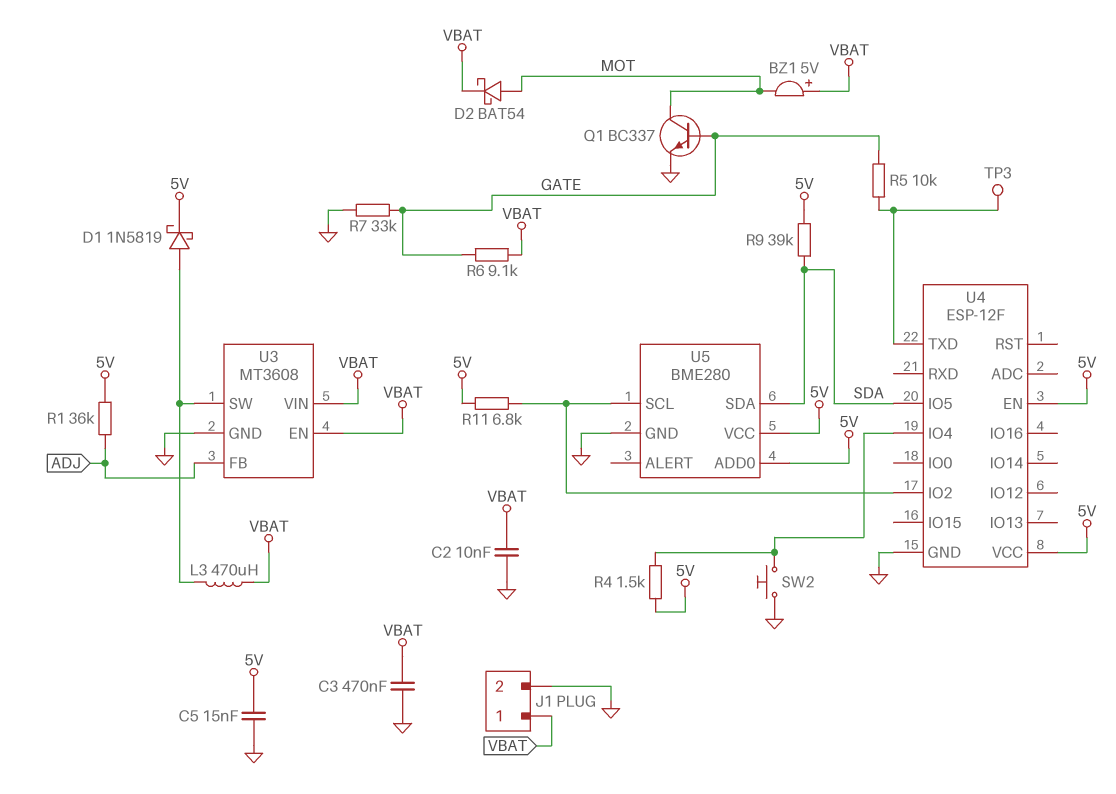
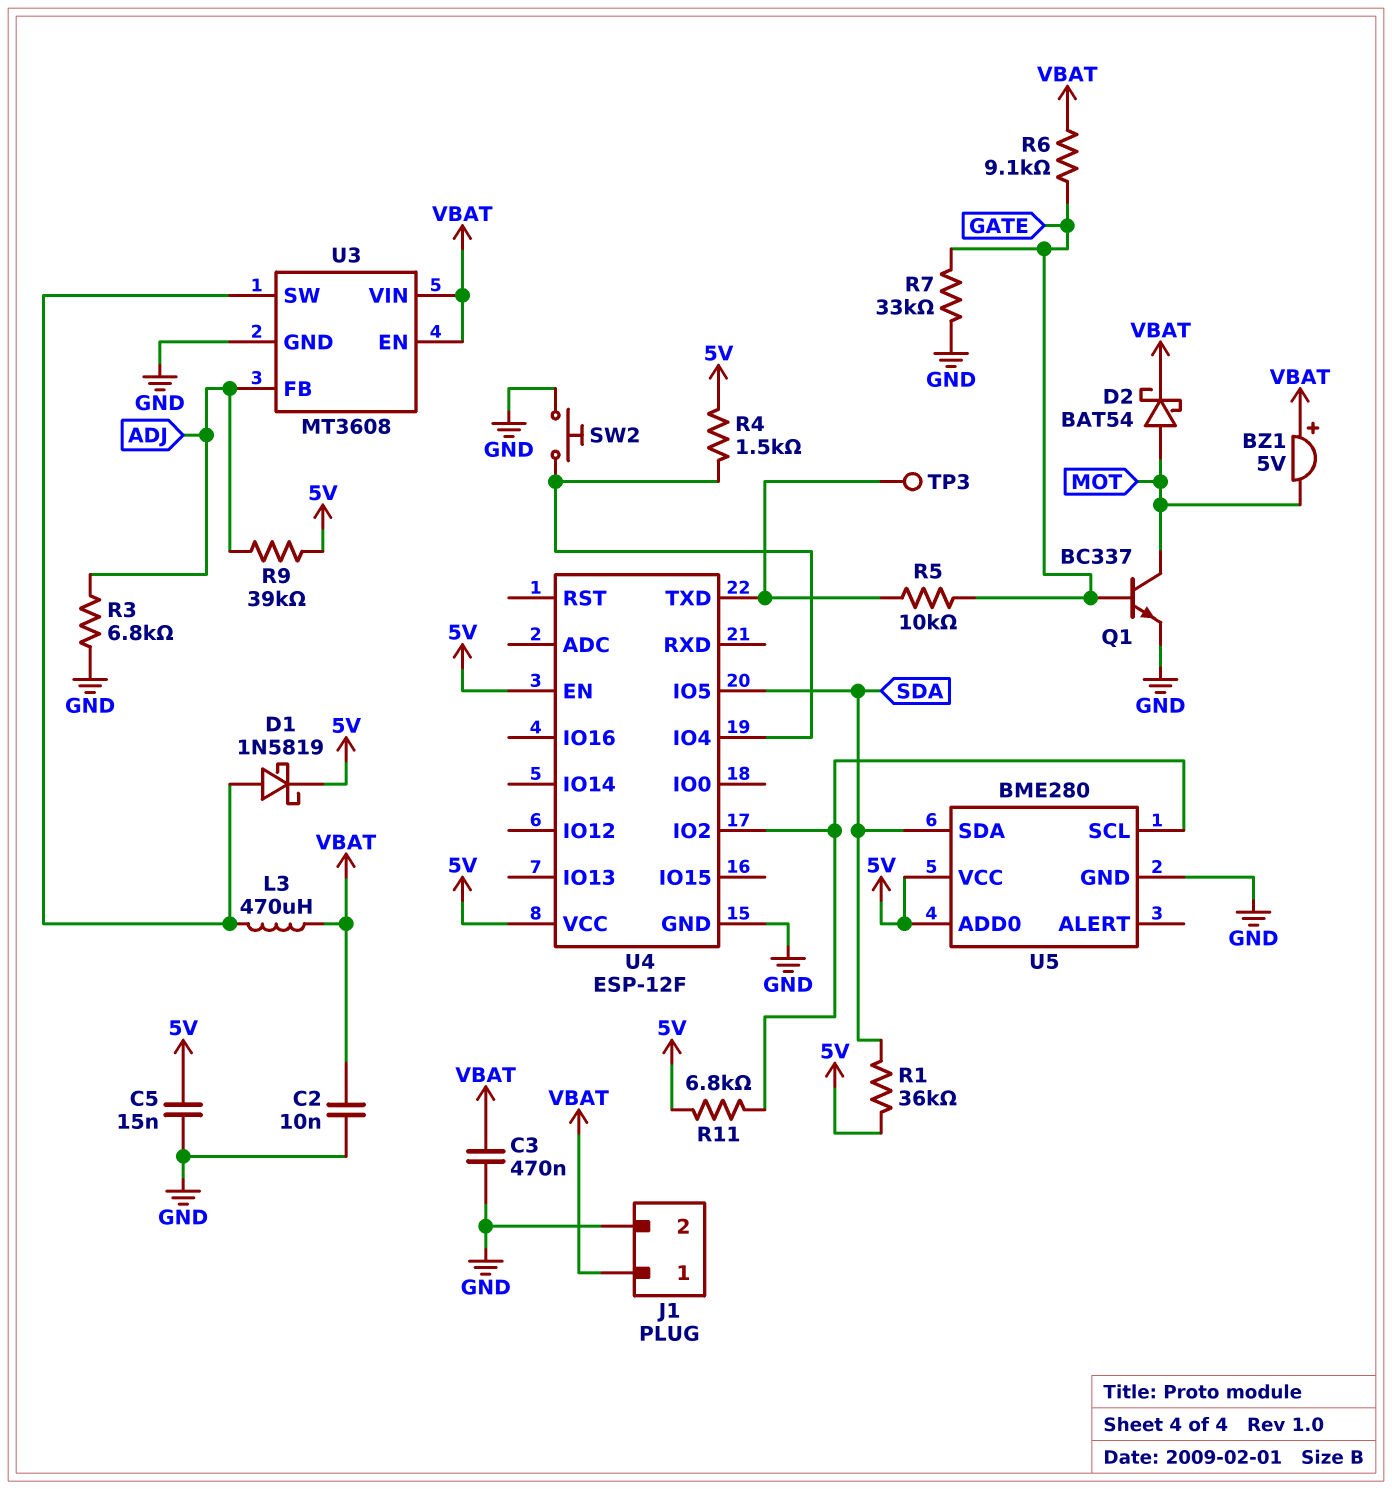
R1: 36k (5V, ADJ) -> 36k (5V, SDA)
R3: none -> 6.8k (ADJ, GND)
R9: 39k (5V, SDA) -> 39k (5V, ADJ)

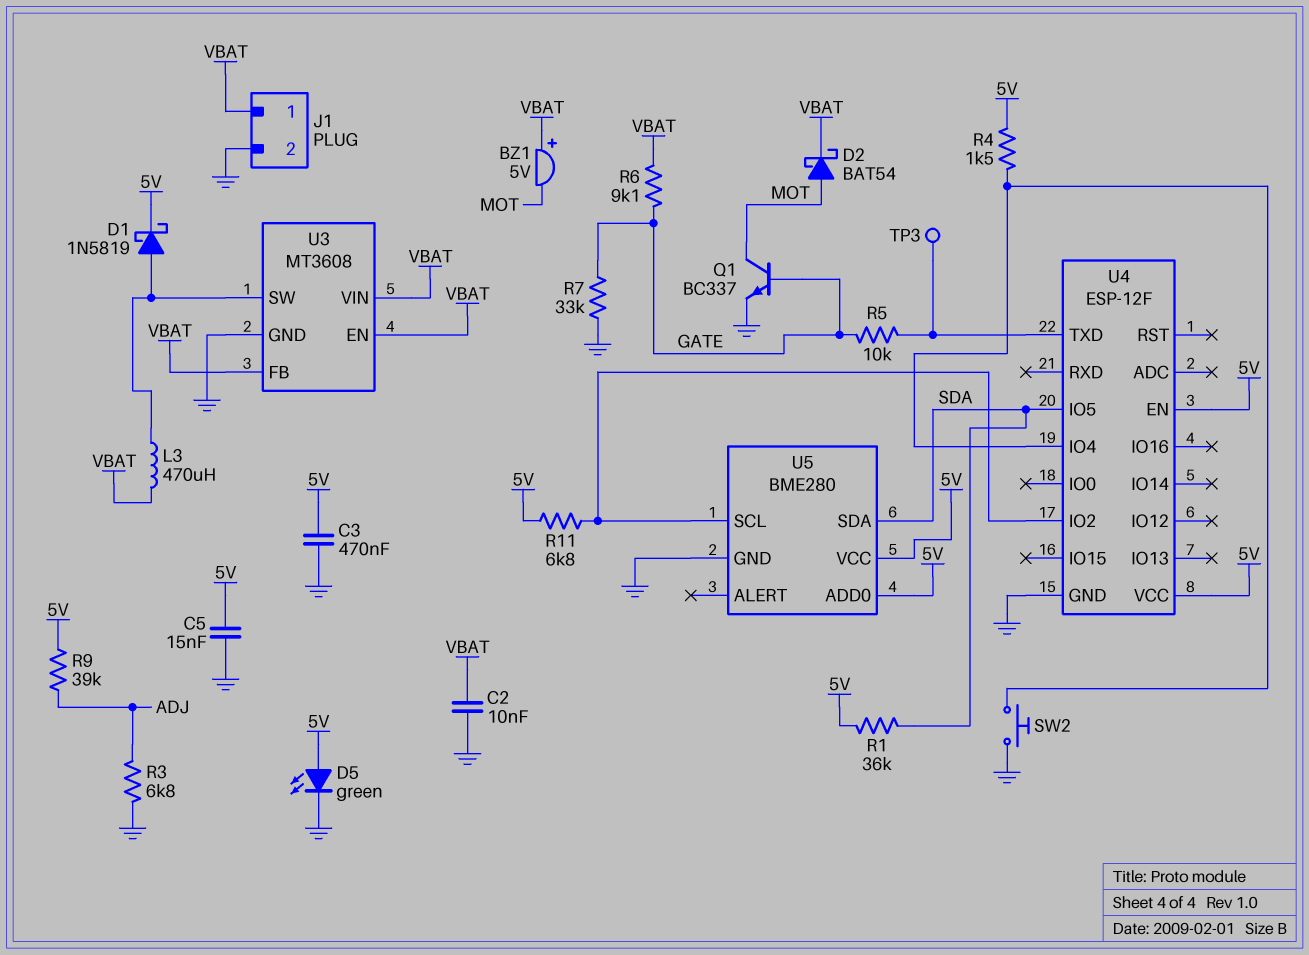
C3: 470nF (GND, VBAT) -> 470nF (5V, GND)
D5: none -> LED green (A 5V, K GND)
U3 pin FB: ADJ -> VBAT

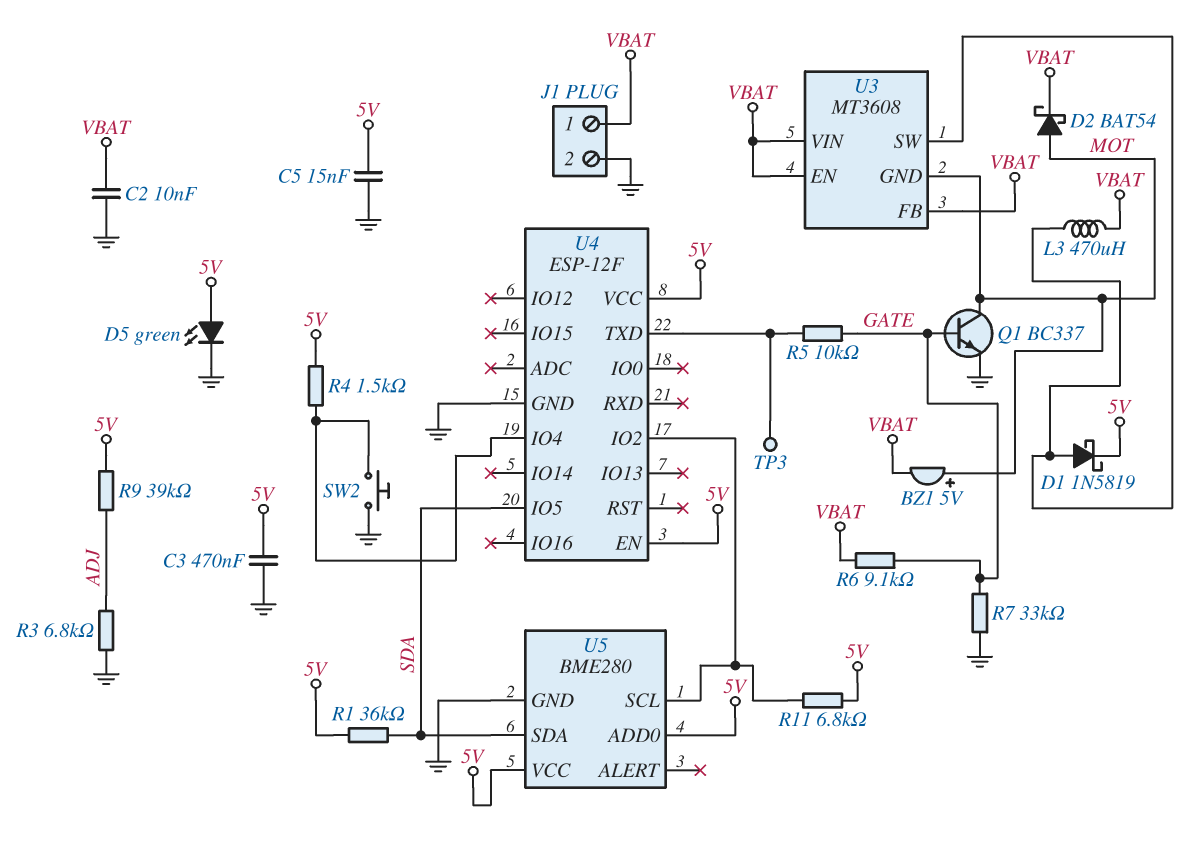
BZ1: buzzer 5V (plus VBAT, minus MOT) -> buzzer 5V (plus MOT, minus VBAT)
U3 pin GND: GND -> MOT

